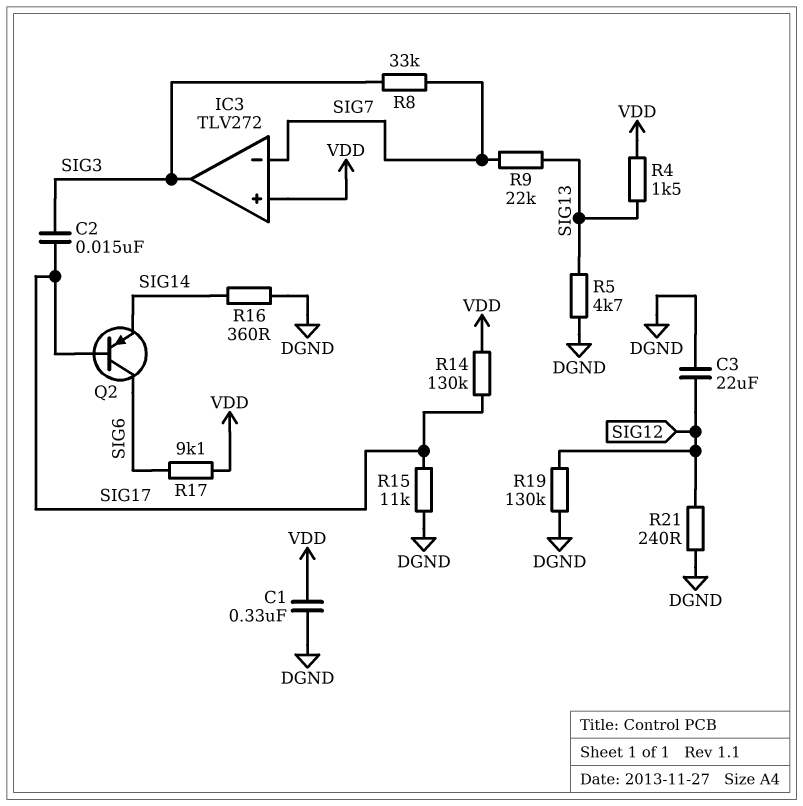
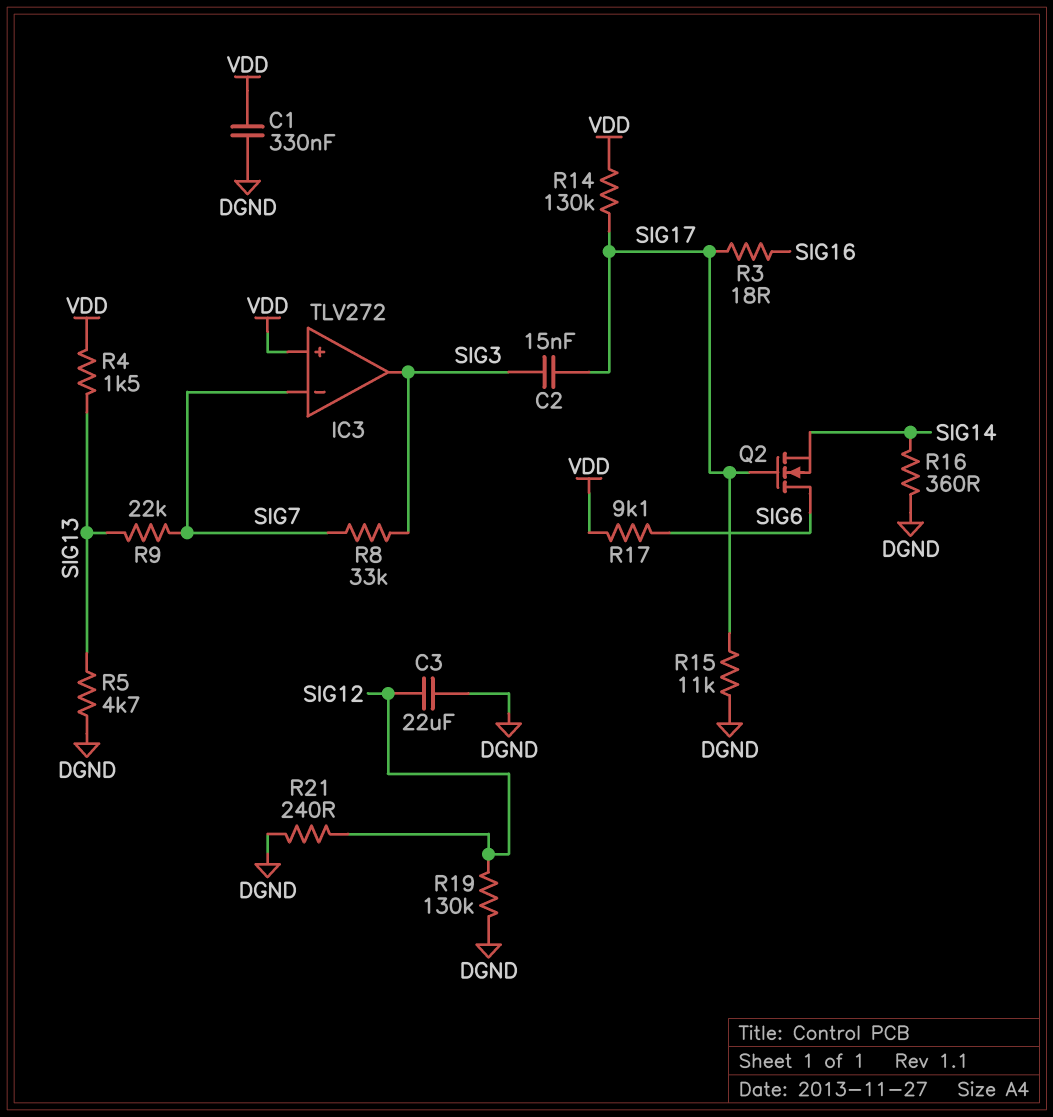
Q2: PNP (B SIG17, C SIG6, E SIG14) -> NMOS (G SIG17, D SIG6, S SIG14)
R3: none -> 18 (SIG16, SIG17)

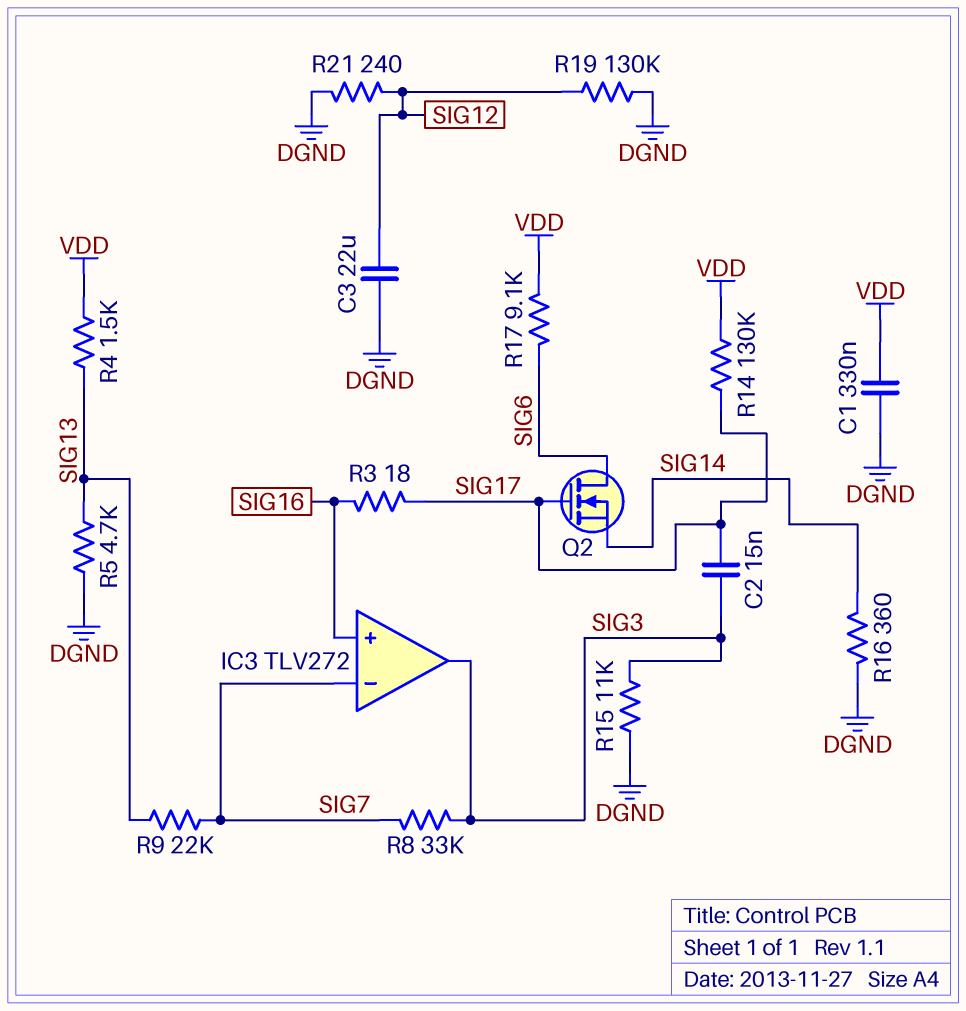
IC3 pin in+: VDD -> SIG16
R15: 11k (DGND, SIG17) -> 11k (DGND, SIG3)

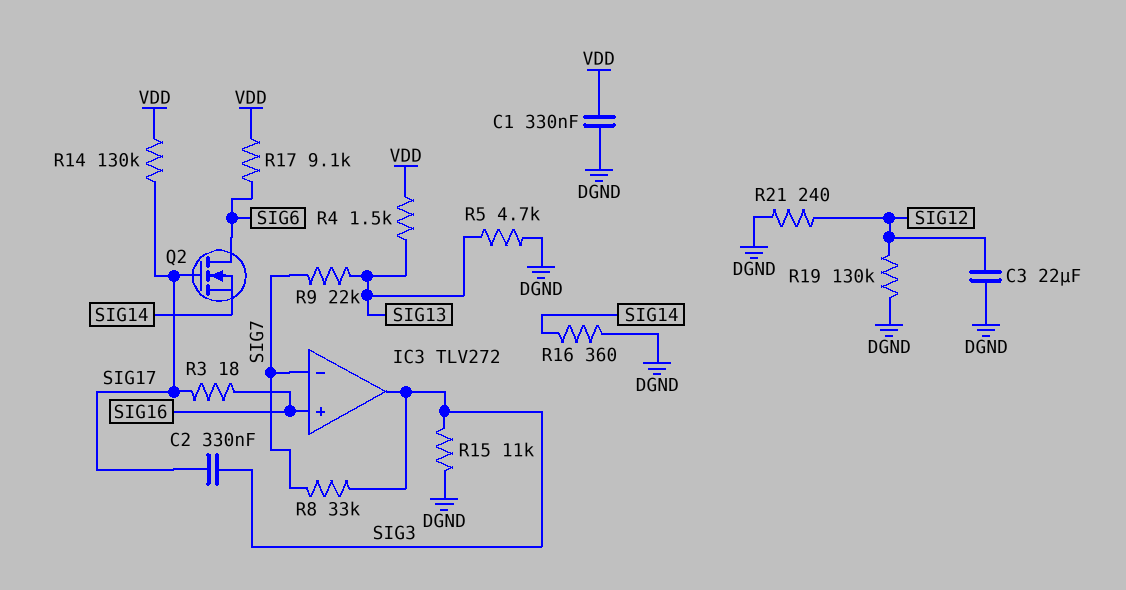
C2: 15nF (SIG3, SIG17) -> 330nF (SIG3, SIG17)

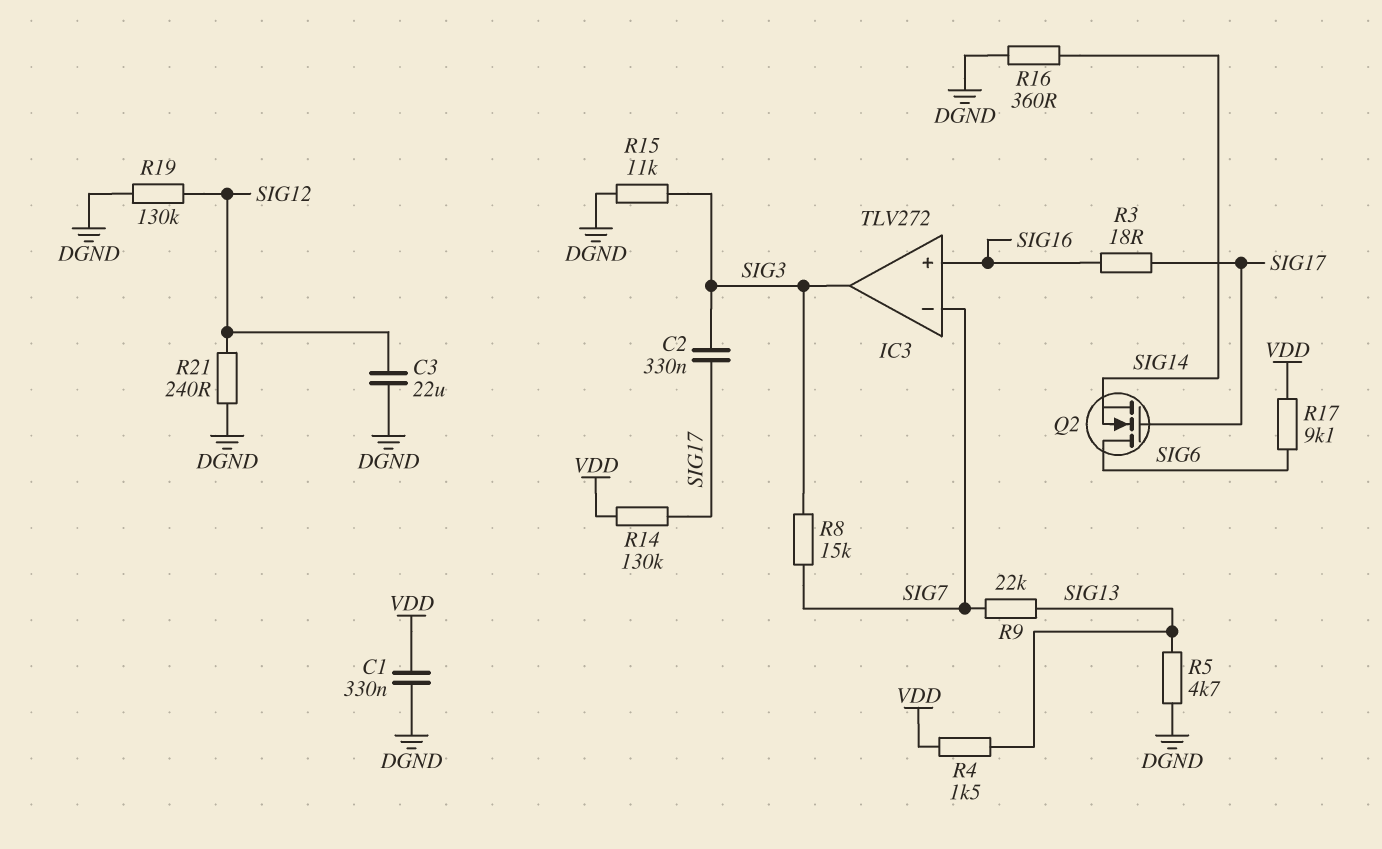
R8: 33k (SIG3, SIG7) -> 15k (SIG3, SIG7)

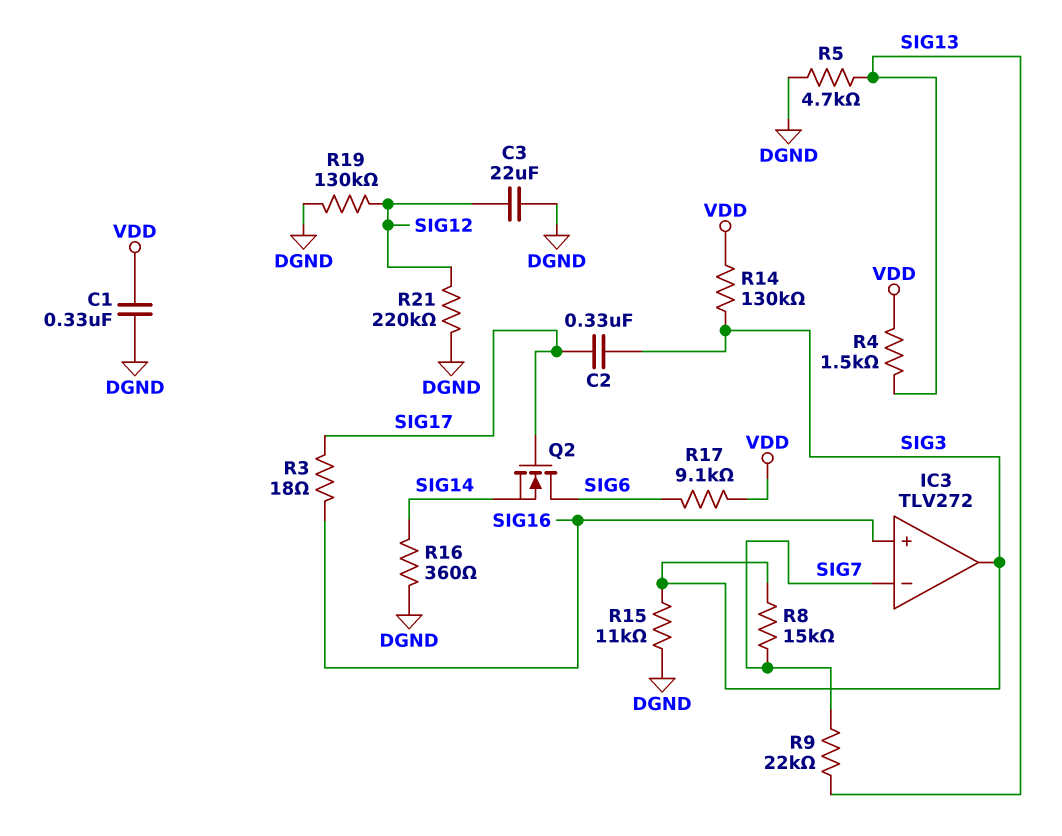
R14: 130k (SIG17, VDD) -> 130k (SIG3, VDD)
R21: 240 (DGND, SIG12) -> 220k (DGND, SIG12)

